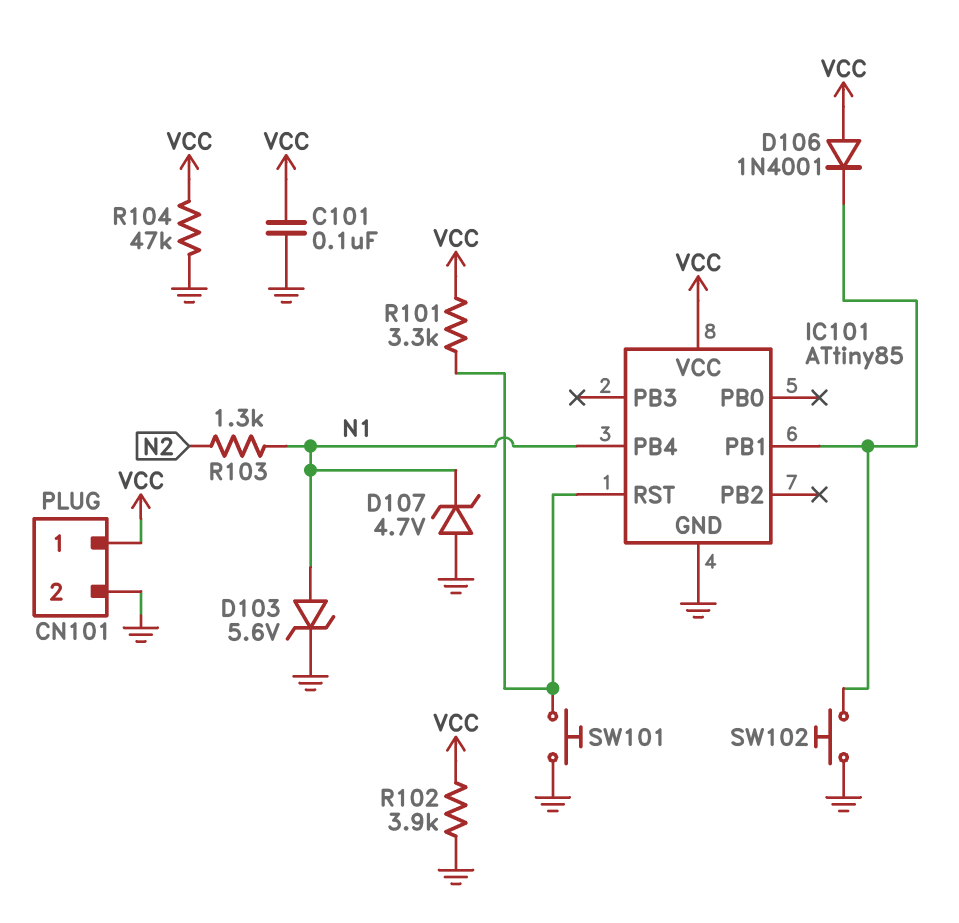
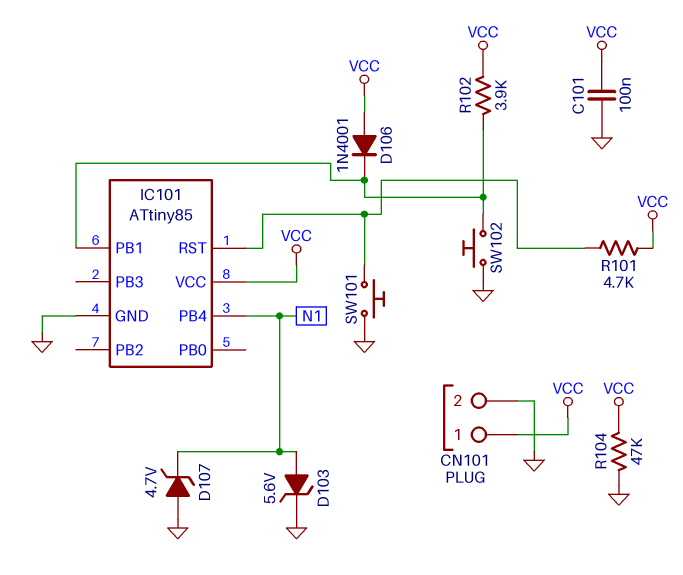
R101: 3.3k (IC101/RST, VCC) -> 4.7k (IC101/RST, VCC)
R102: 3.9k (GND, VCC) -> 3.9k (IC101/PB1, VCC)
R103: 1.3k (N1, N2) -> none

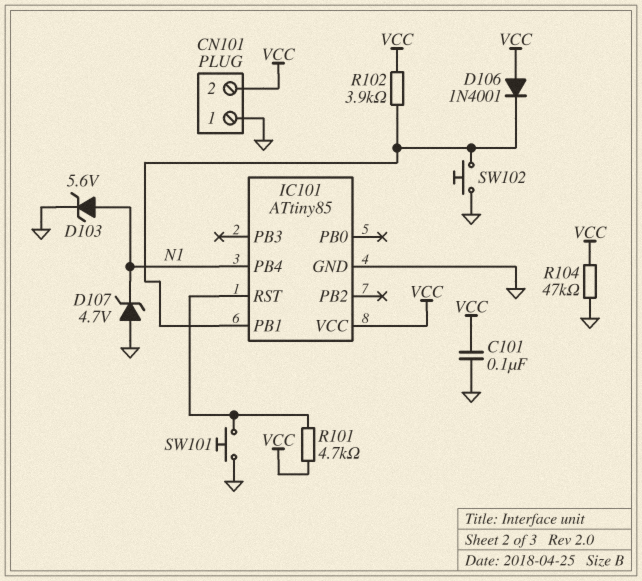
CN101 pin 1: VCC -> GND
CN101 pin 2: GND -> VCC

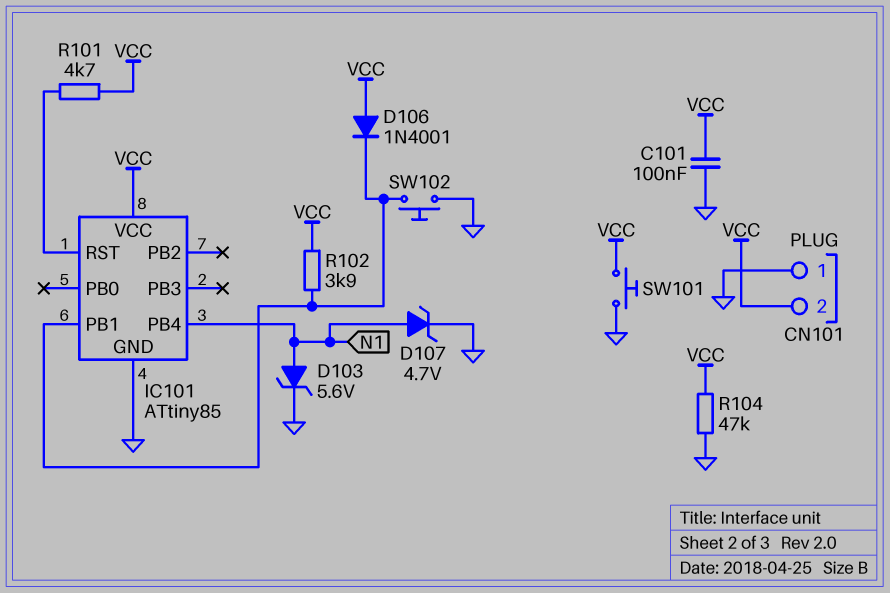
D107: zener 4.7V (A GND, K N1) -> zener 4.7V (A N1, K GND)
SW101: button (GND, IC101/RST) -> button (GND, VCC)

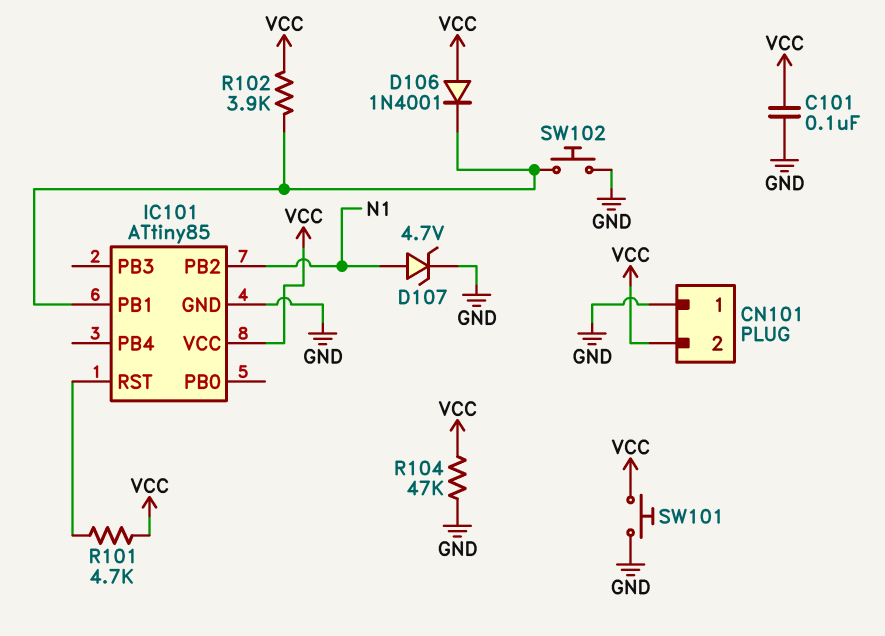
D103: zener 5.6V (A N1, K GND) -> none
IC101 pin PB2: none -> N1
IC101 pin PB4: N1 -> none

